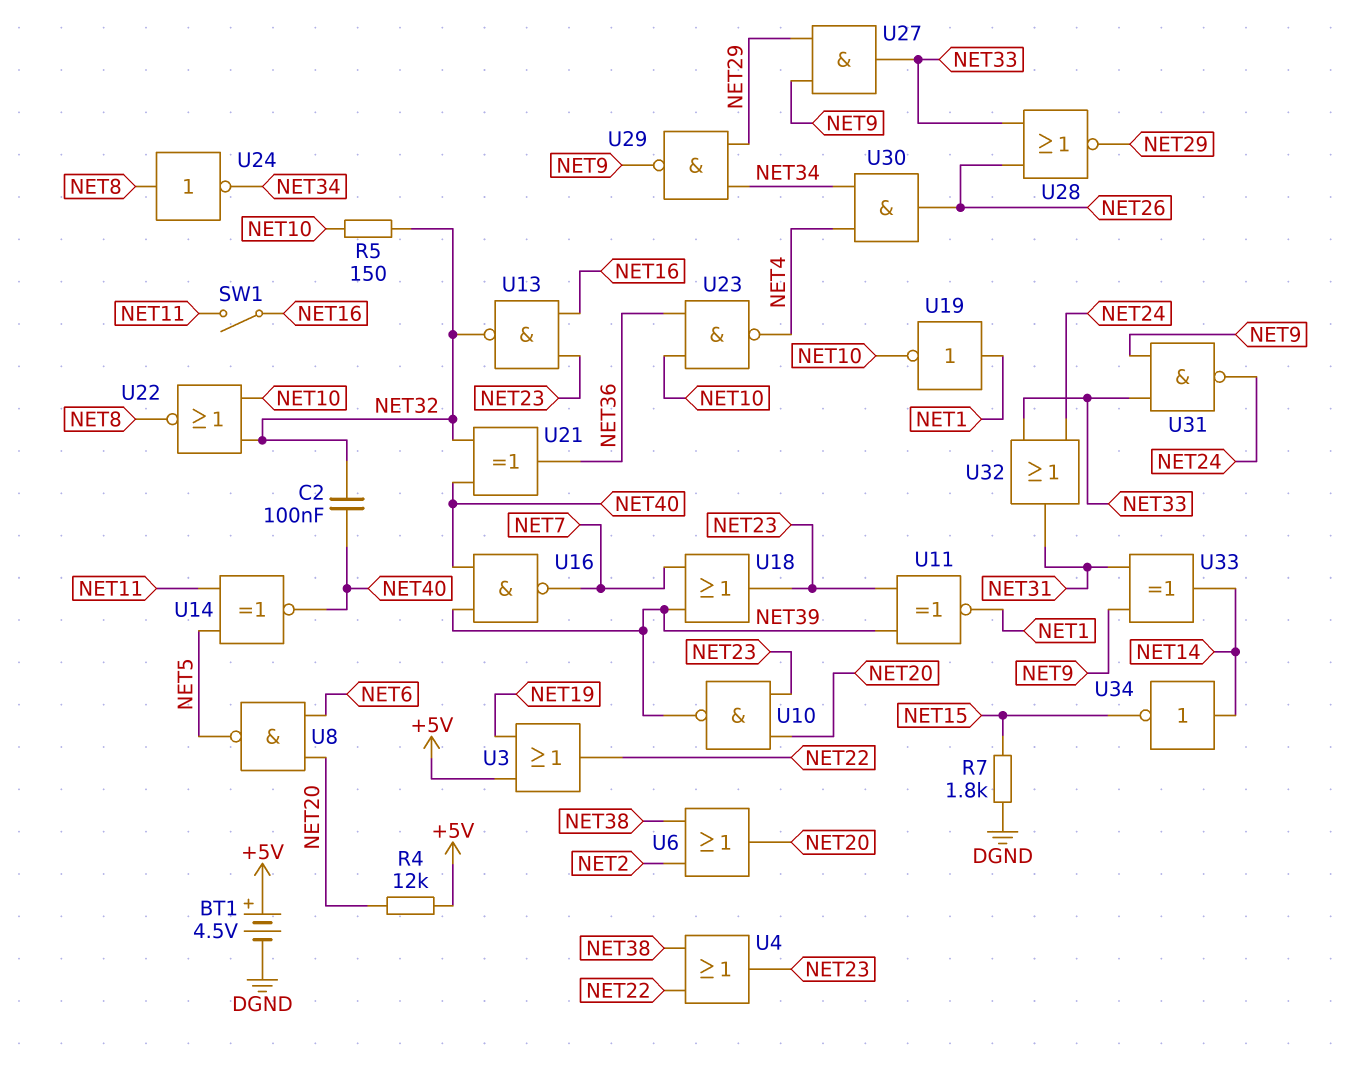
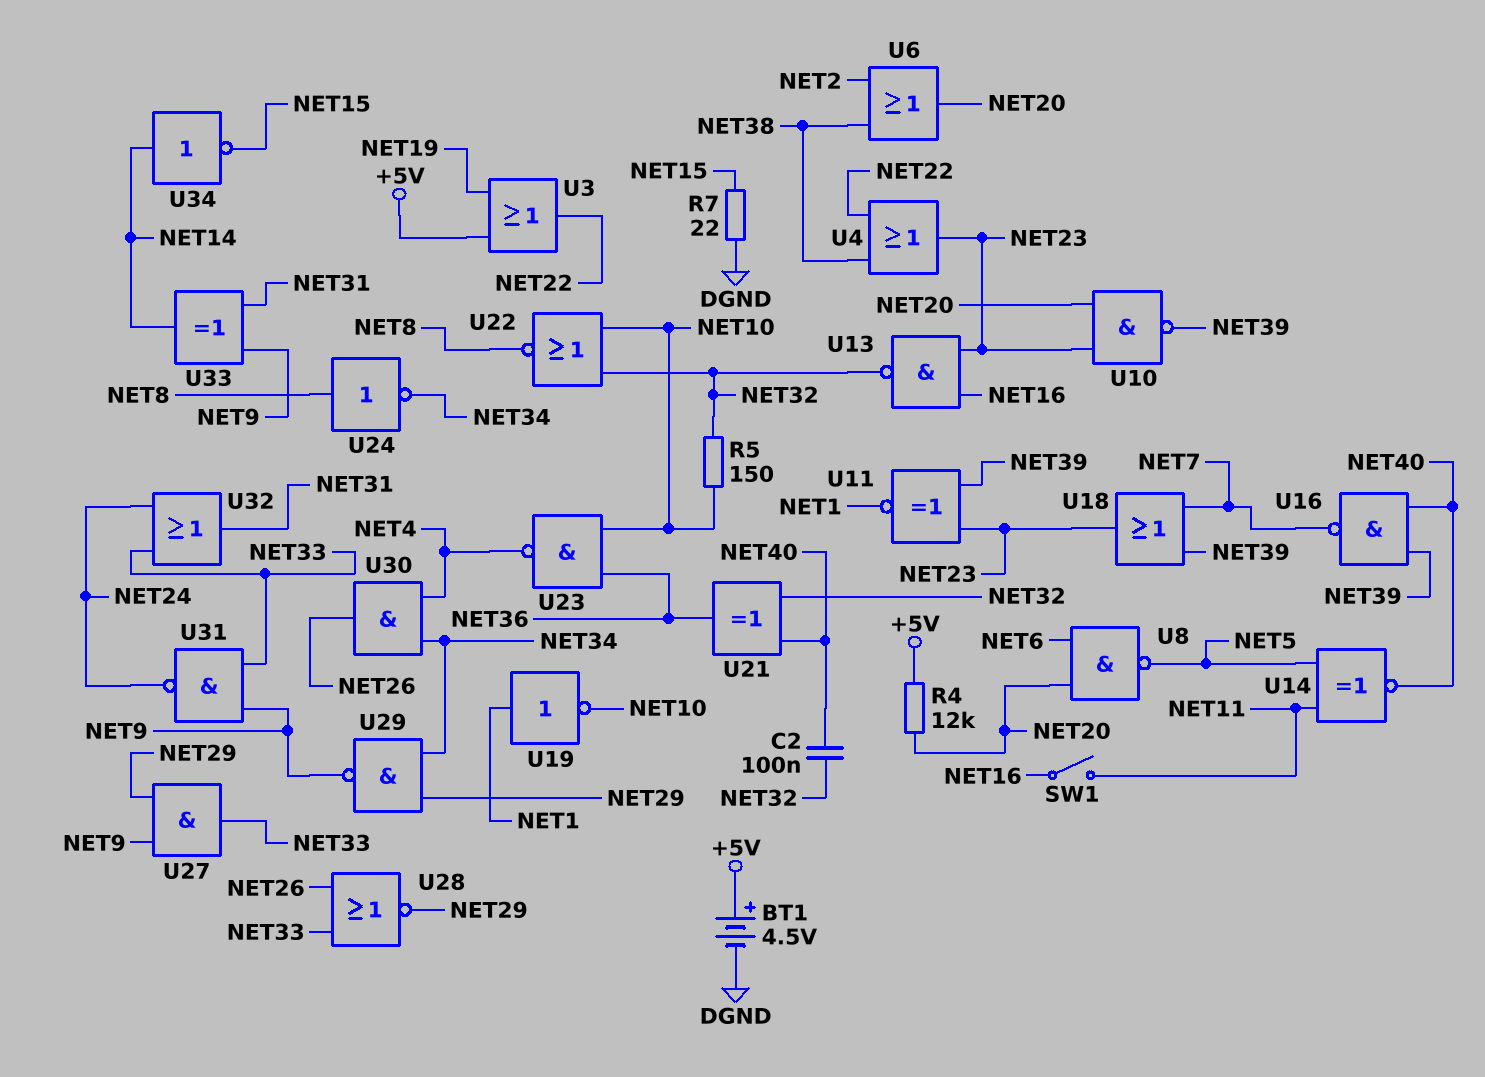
R7: 1.8k (DGND, NET15) -> 22 (DGND, NET15)

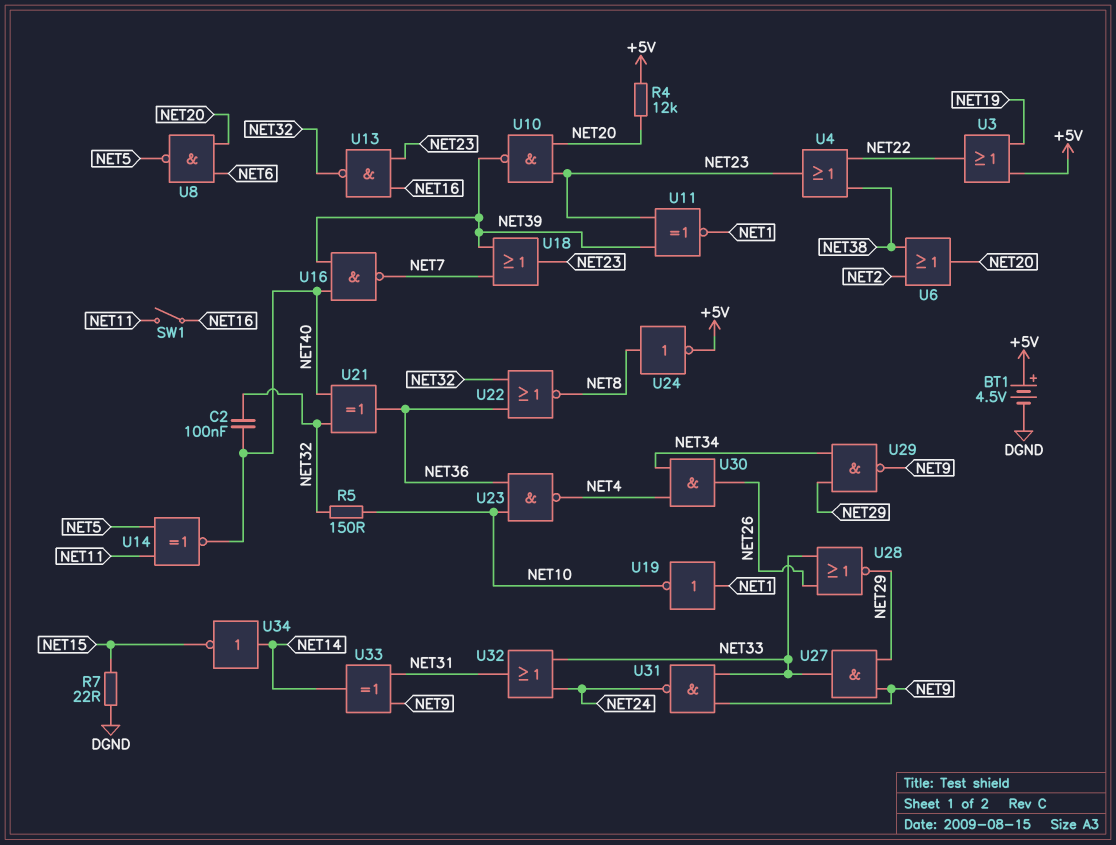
U22: NOR (in NET10, in NET32, out NET8) -> NOR (in NET32, in NET36, out NET8)
U24: NOT (in NET8, out NET34) -> NOT (in NET8, out +5V)

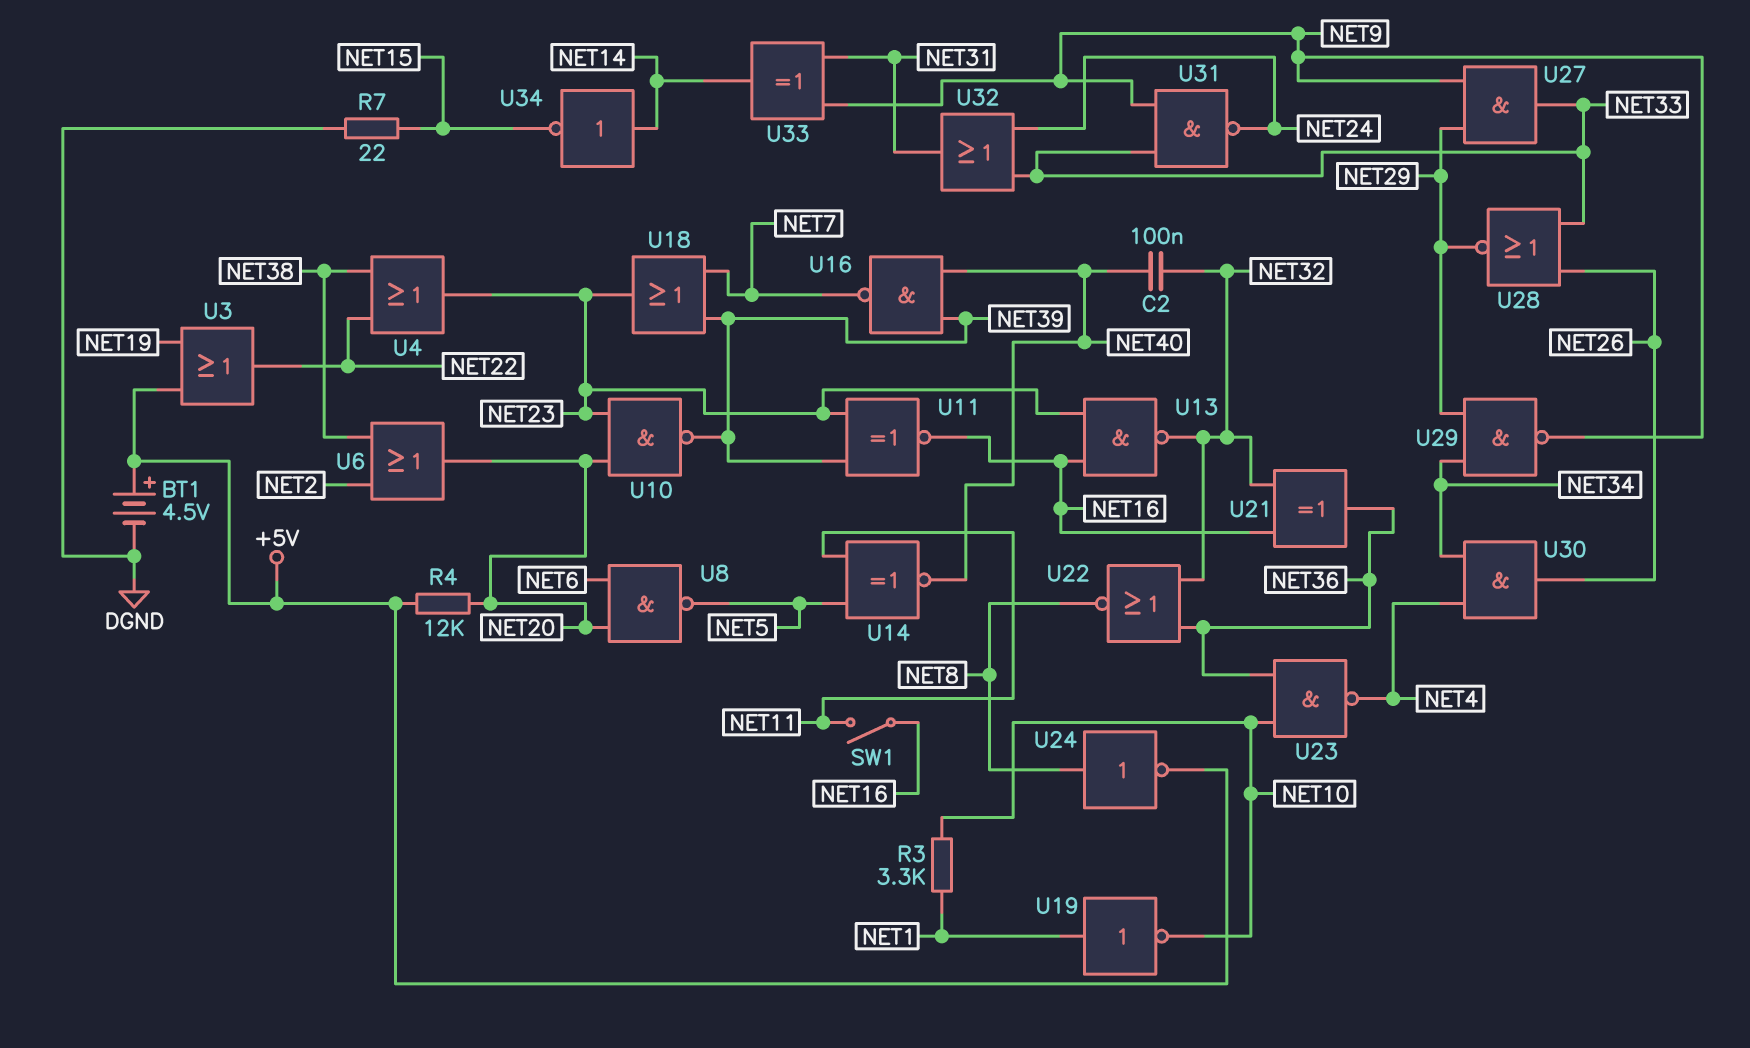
R3: none -> 3.3k (NET1, NET10)
R5: 150 (NET10, NET32) -> none
U11: XNOR (in NET23, in NET39, out NET1) -> XNOR (in NET23, in NET39, out NET16)
U21: XOR (in NET32, in NET40, out NET36) -> XOR (in NET16, in NET32, out NET36)

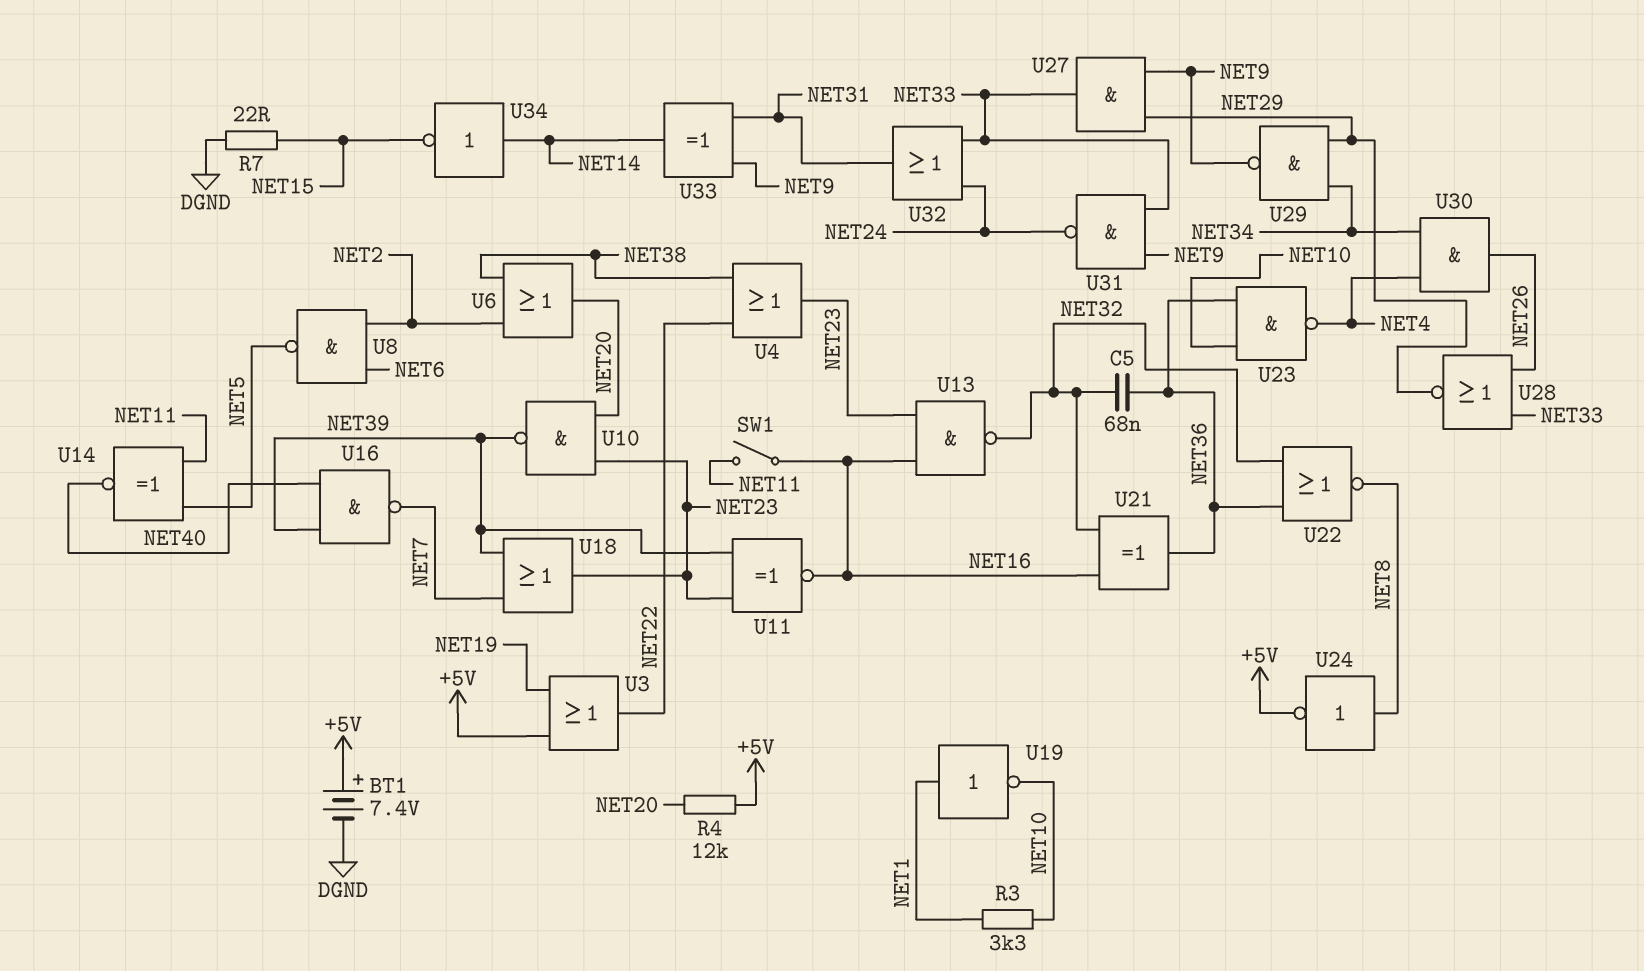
BT1: 4.5V (plus +5V, minus DGND) -> 7.4V (plus +5V, minus DGND)
C2: 100nF (NET32, NET40) -> none
C5: none -> 68nF (NET32, NET36)
U8: NAND (in NET6, in NET20, out NET5) -> NAND (in NET2, in NET6, out NET5)

